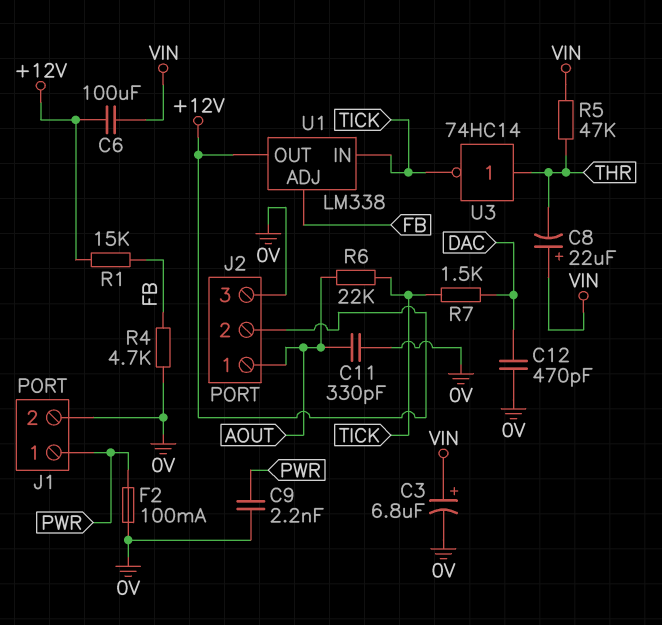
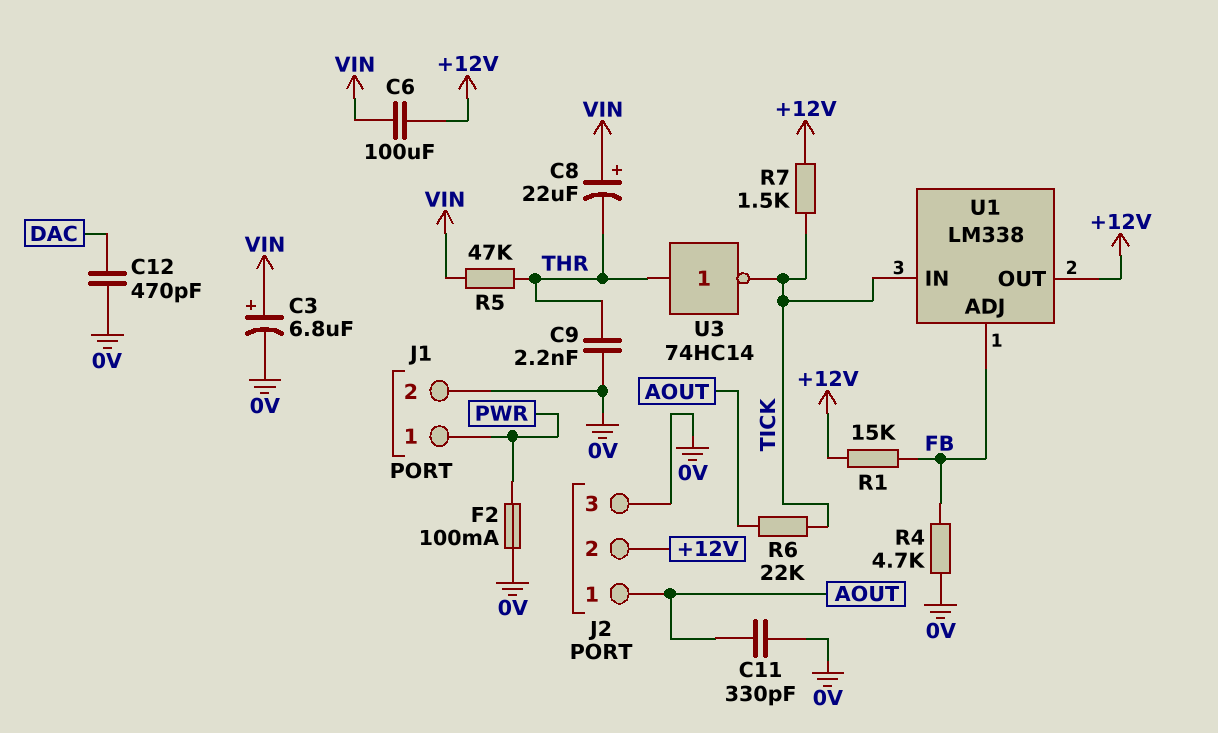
C9: 2.2nF (0V, PWR) -> 2.2nF (0V, THR)
R7: 1.5k (DAC, TICK) -> 1.5k (+12V, TICK)

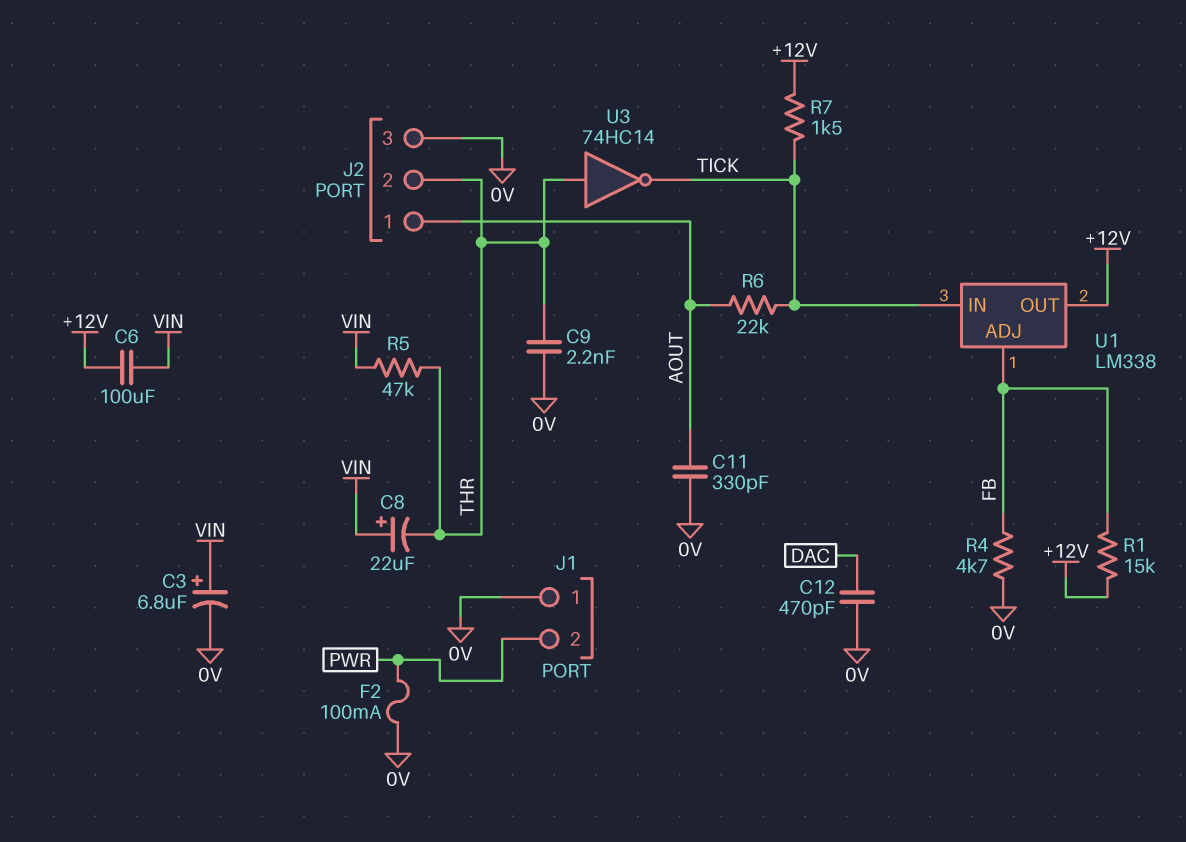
J1 pin 1: PWR -> 0V
J1 pin 2: 0V -> PWR
J2 pin 2: +12V -> THR

